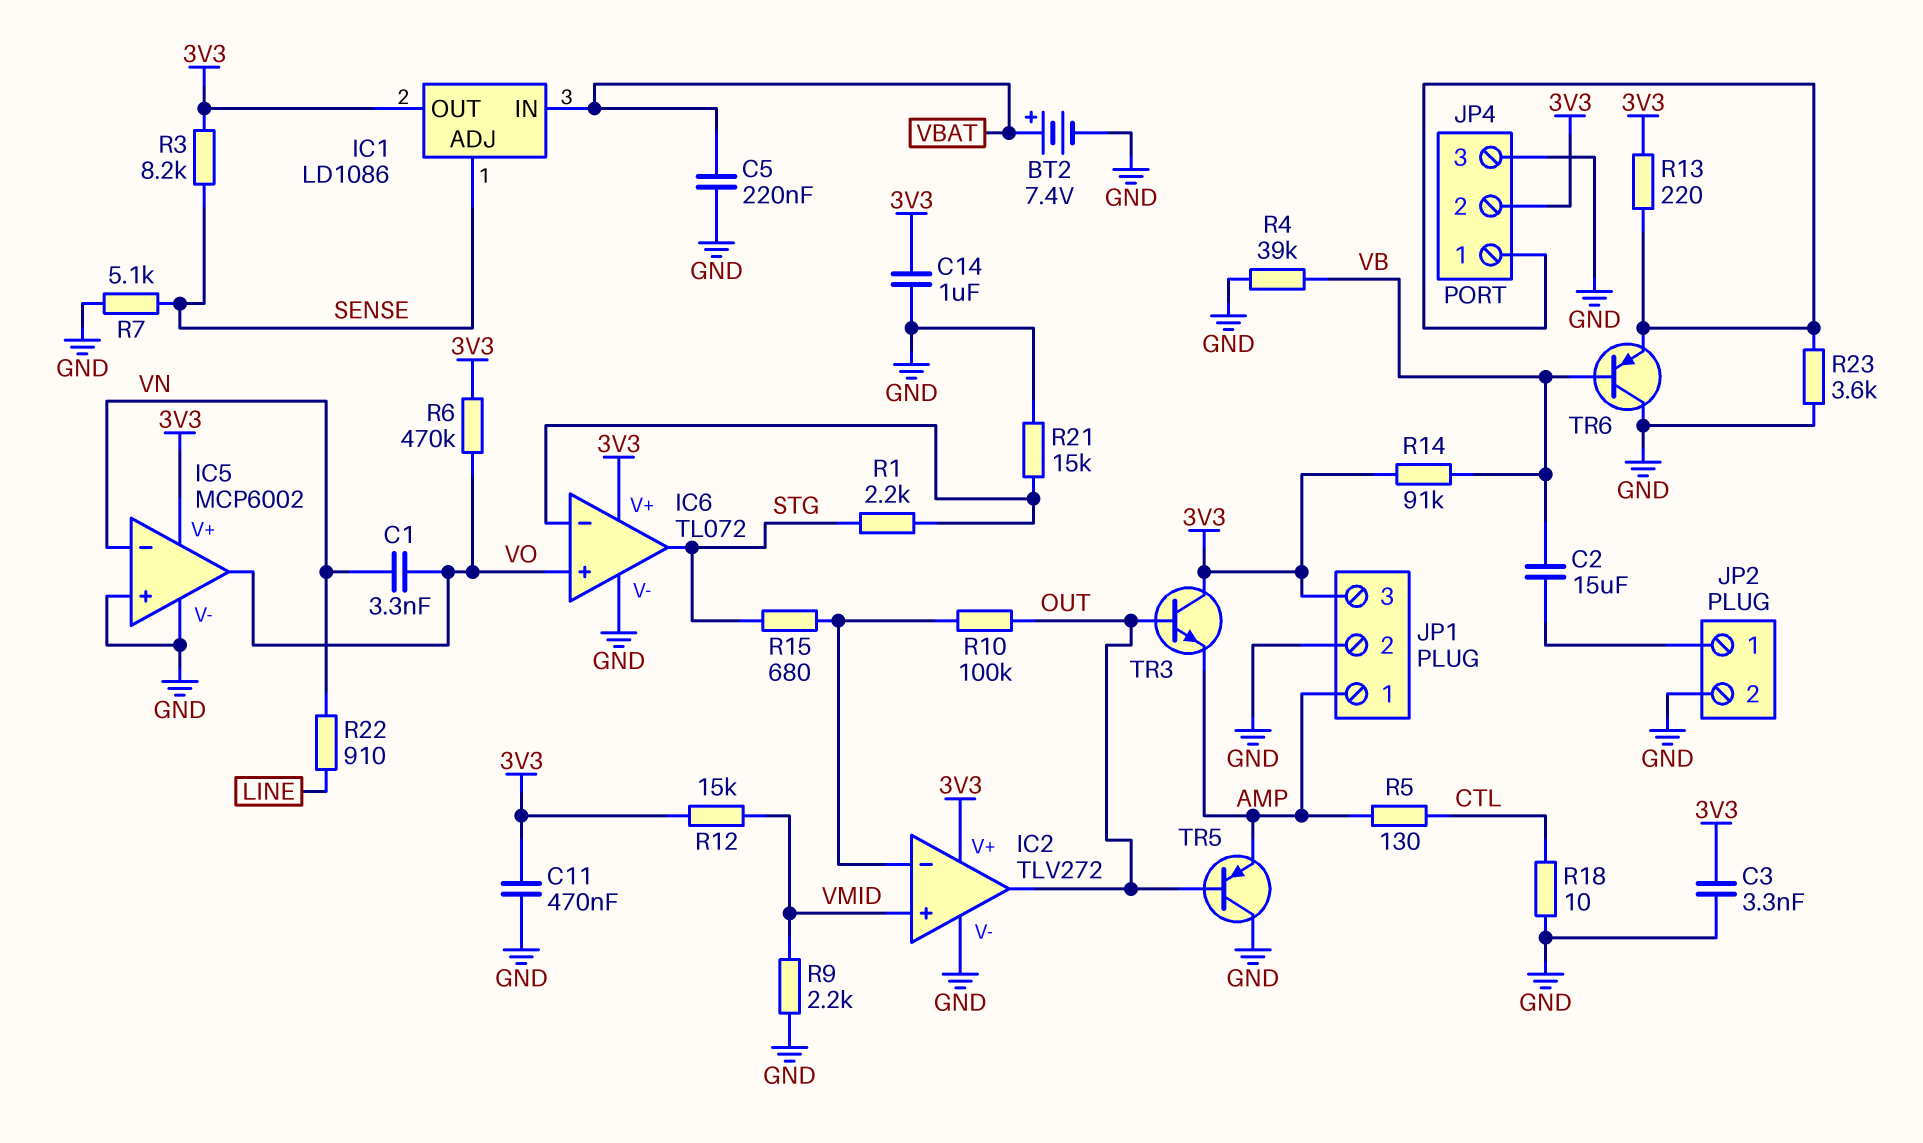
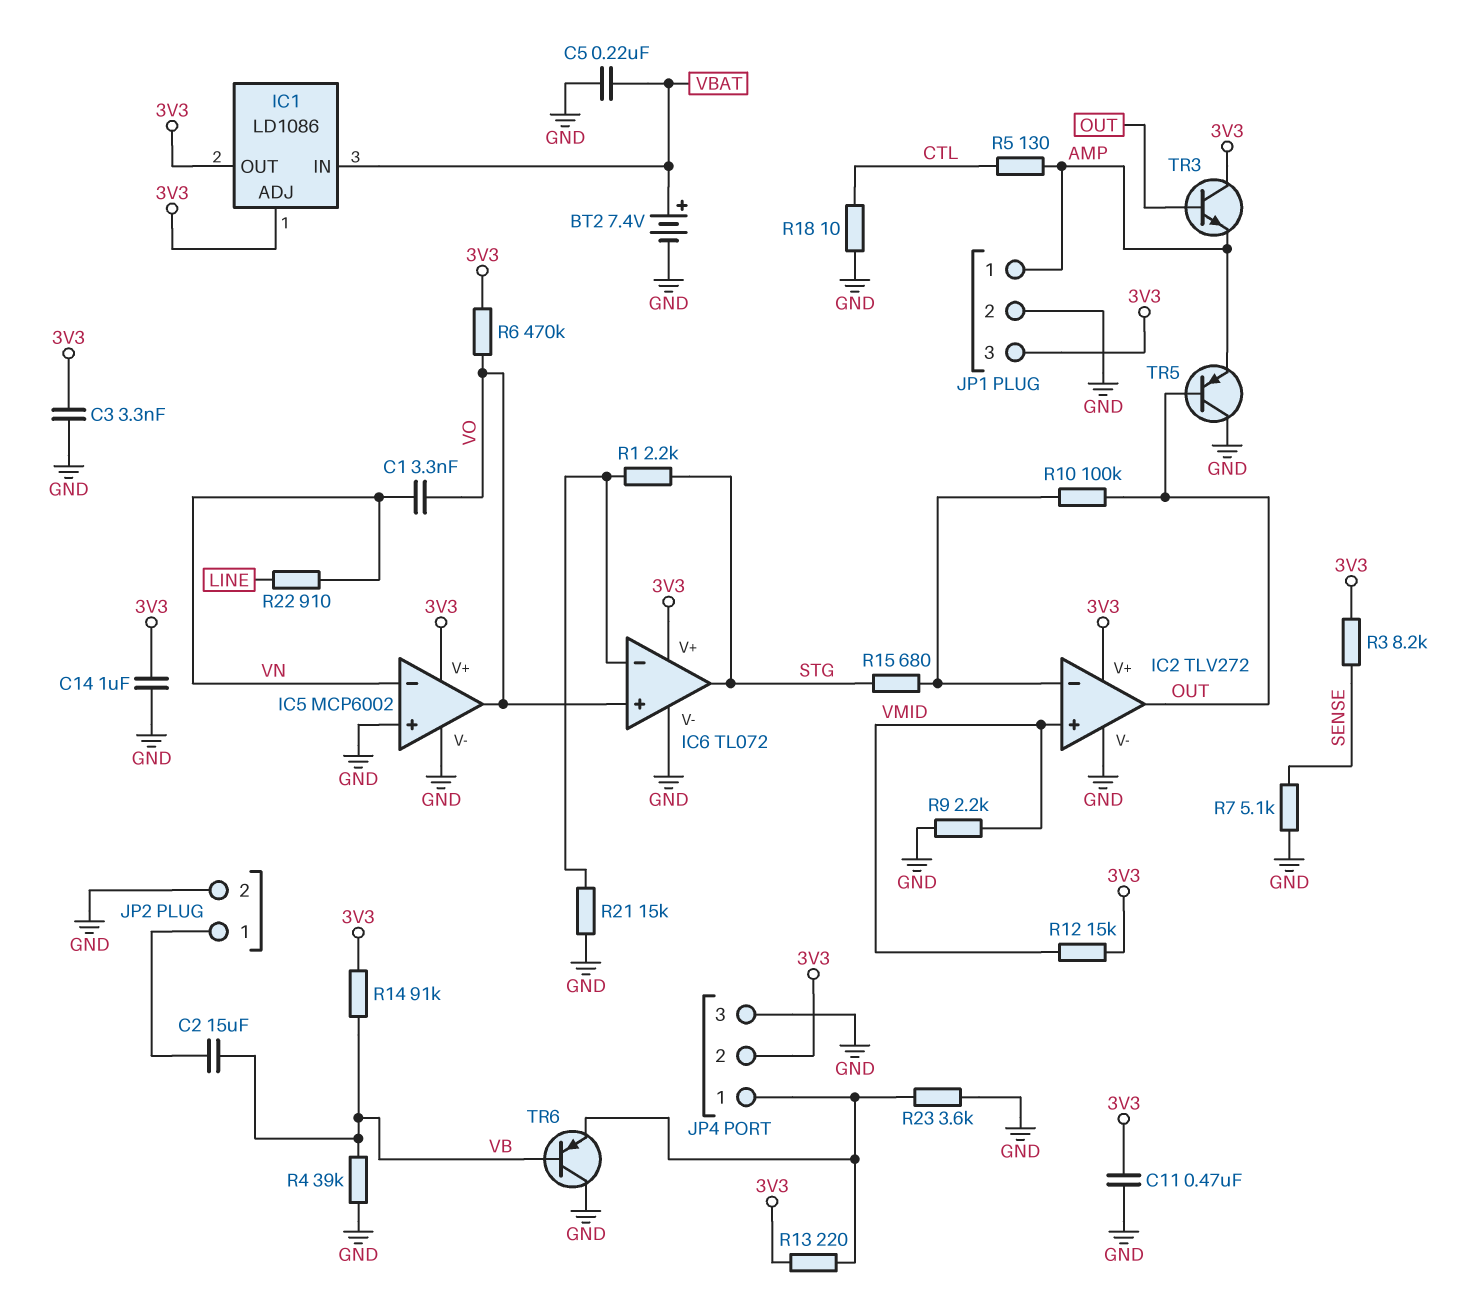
IC1 pin ADJ: SENSE -> 3V3

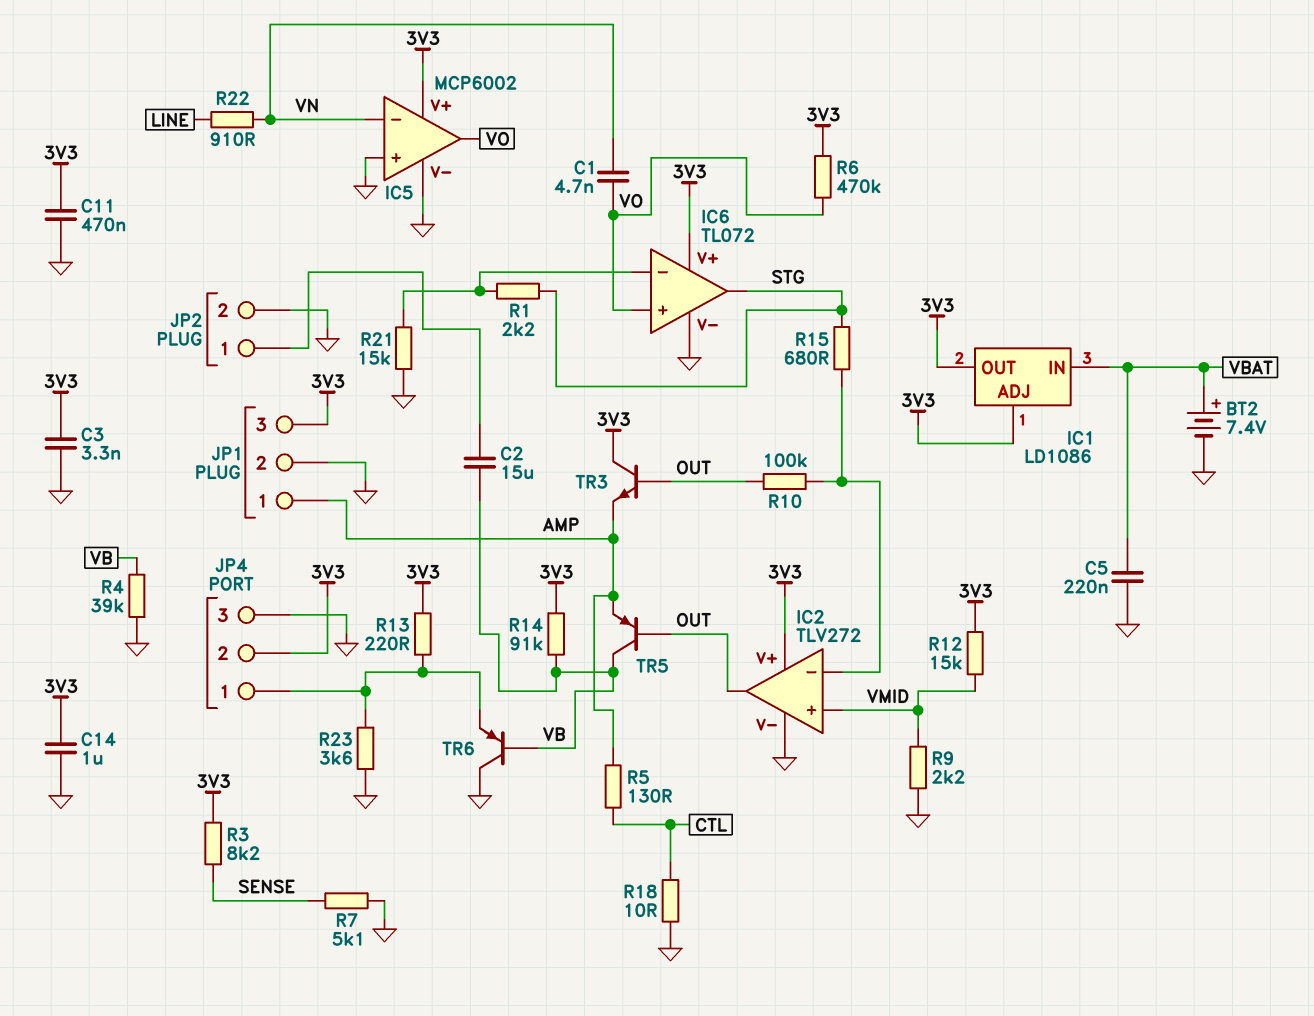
C1: 3.3nF (VN, VO) -> 4.7nF (VN, VO)
TR5: PNP (B OUT, C GND, E AMP) -> PNP (B OUT, C VB, E AMP)

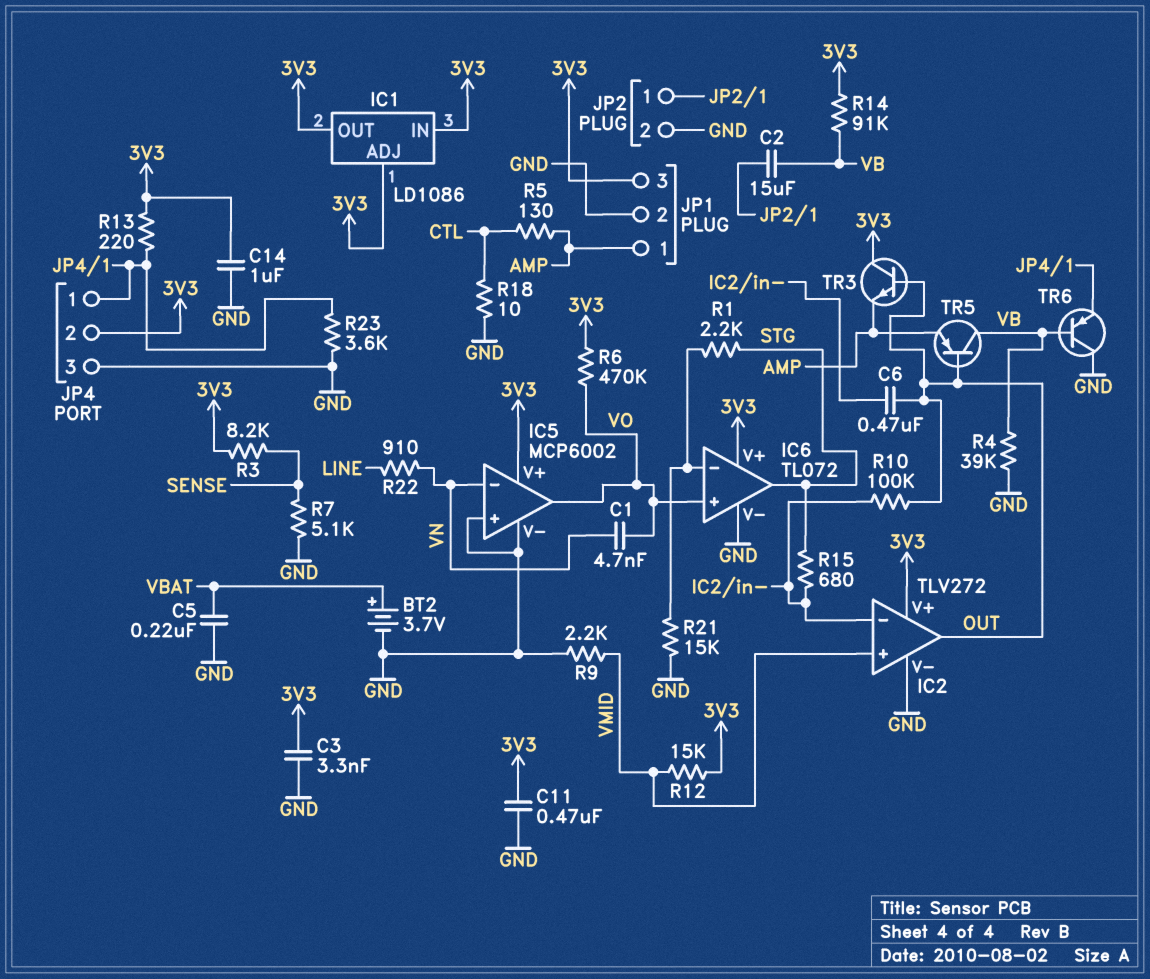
BT2: 7.4V (plus VBAT, minus GND) -> 3.7V (plus VBAT, minus GND)
C6: none -> 470nF (IC2/in-, OUT)
IC1 pin IN: VBAT -> 3V3

